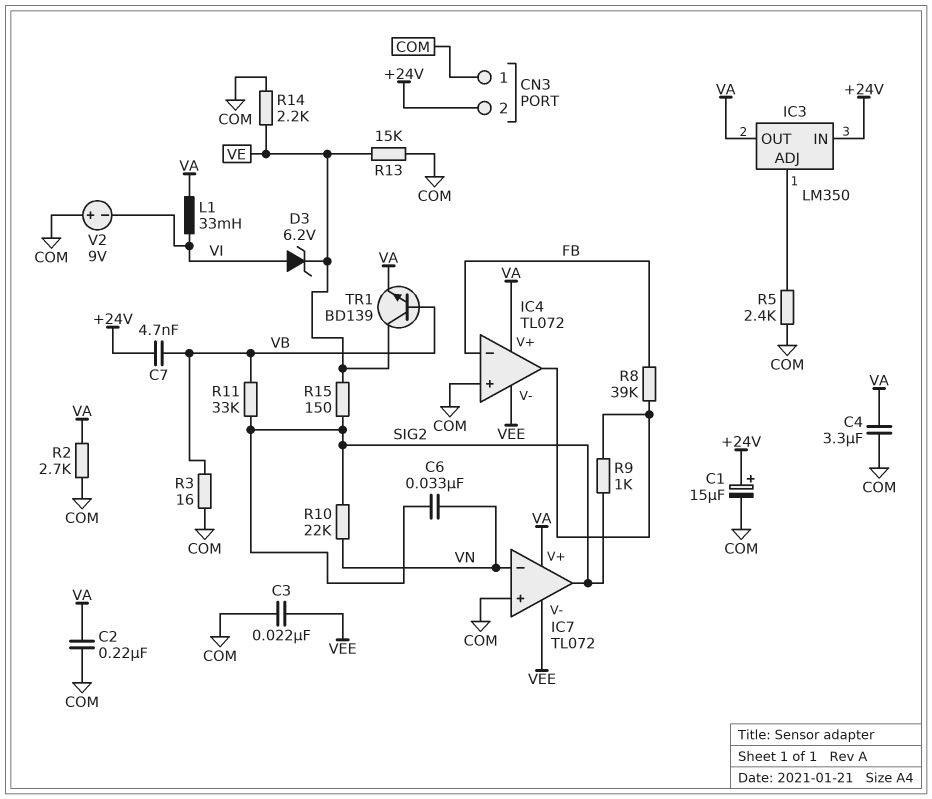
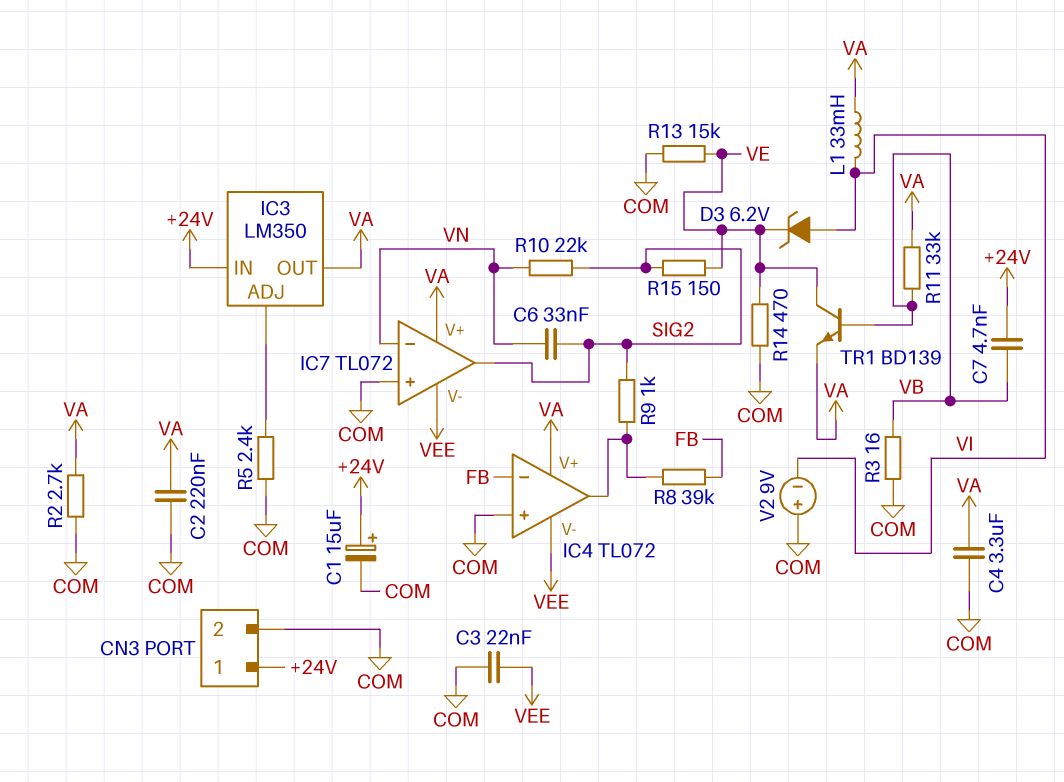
CN3 pin 1: COM -> +24V
CN3 pin 2: +24V -> COM
R11: 33k (SIG2, VB) -> 33k (VA, VB)
R14: 2.2k (COM, VE) -> 470 (COM, VE)

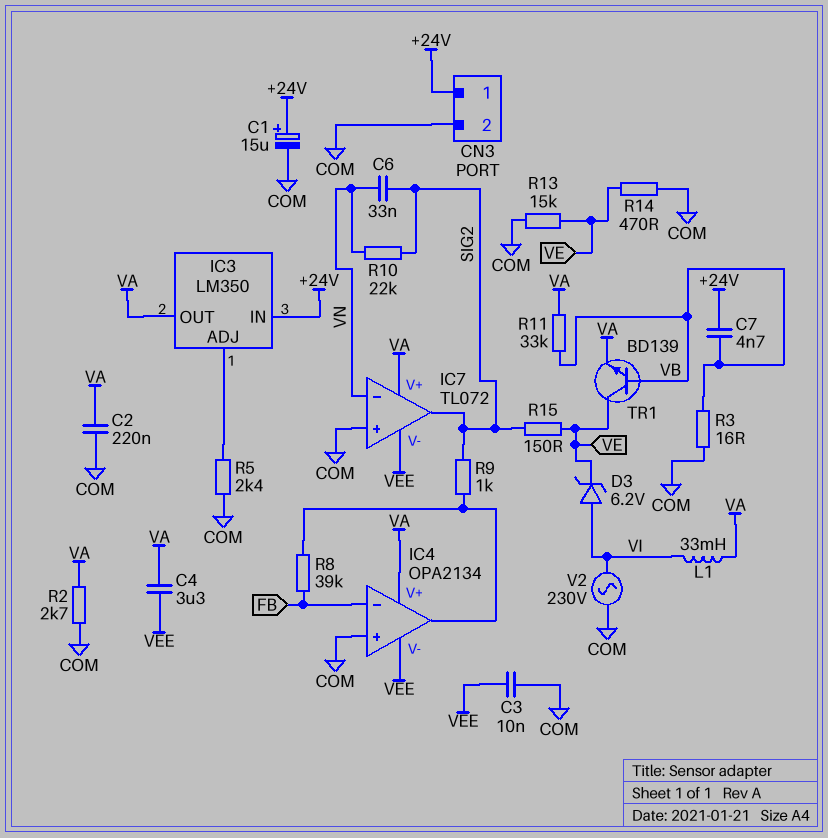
C3: 22nF (COM, VEE) -> 10nF (COM, VEE)
C4: 3.3uF (COM, VA) -> 3.3uF (VA, VEE)
IC4: TL072 -> OPA2134
V2: 9V (plus COM, minus VI) -> AC 230V (COM, VI)

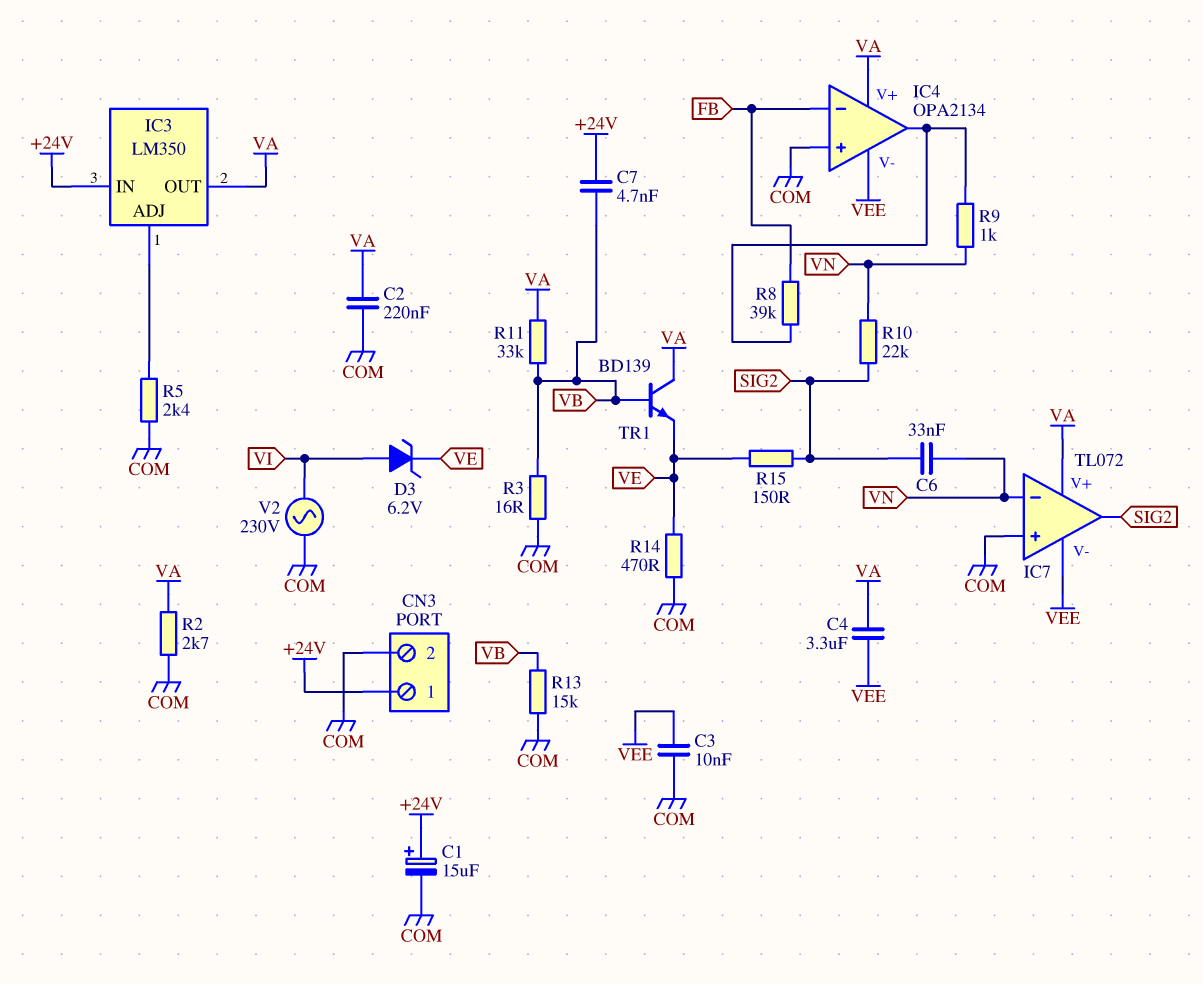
L1: 33mH (VA, VI) -> none
R9: 1k (IC4/out, SIG2) -> 1k (IC4/out, VN)
R13: 15k (COM, VE) -> 15k (COM, VB)
TR1: NPN BD139 (B VB, C VE, E VA) -> NPN BD139 (B VB, C VA, E VE)

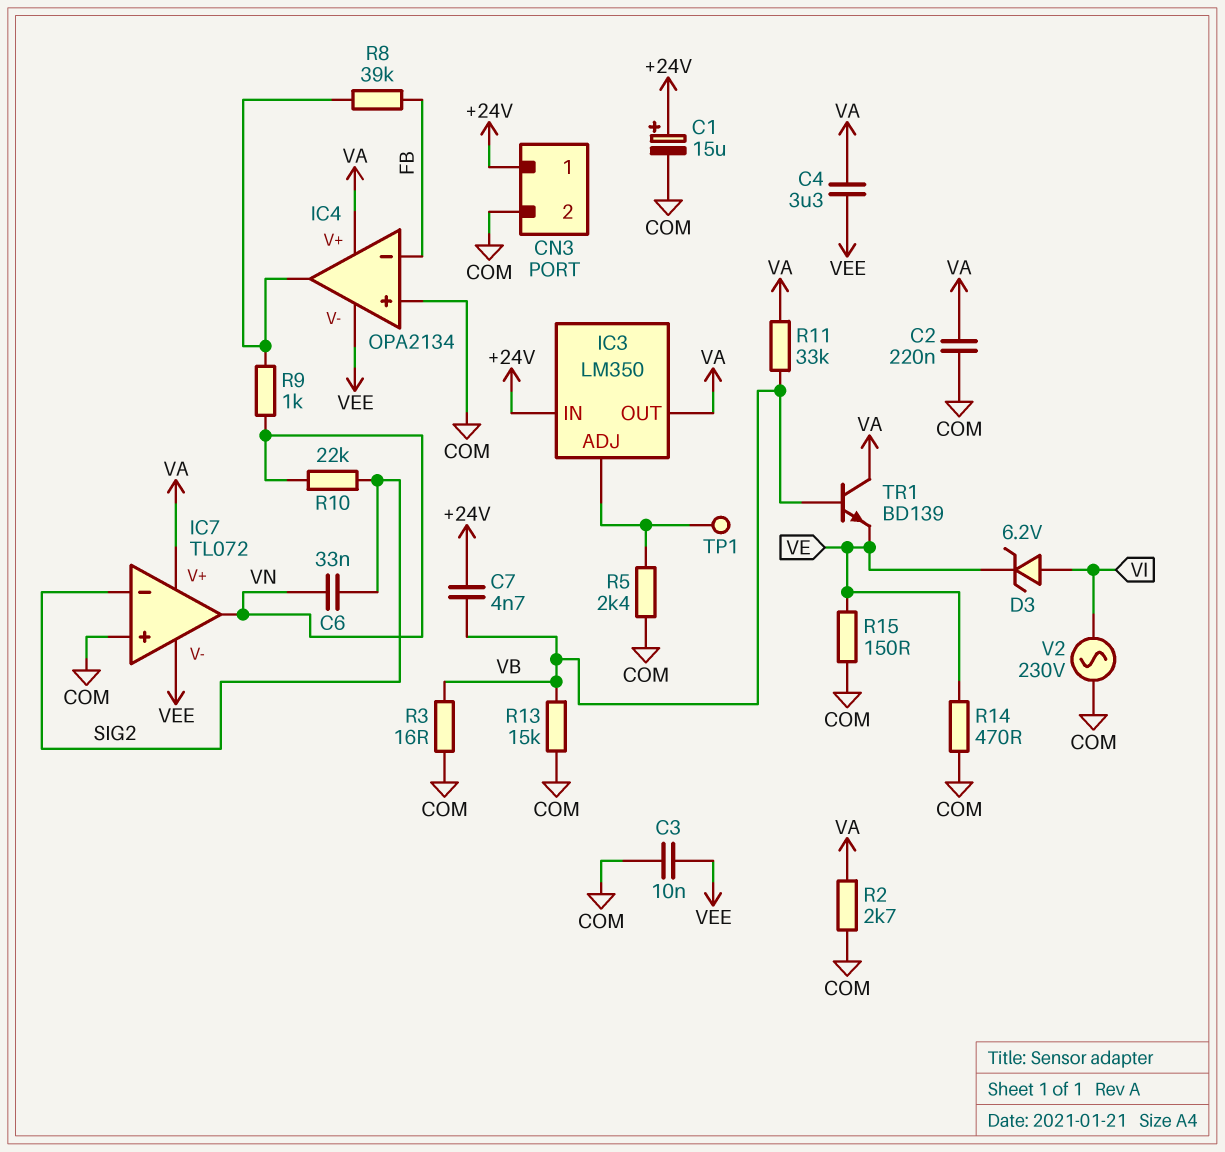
IC7 pin in-: VN -> SIG2
IC7 pin out: SIG2 -> VN
R15: 150 (SIG2, VE) -> 150 (COM, VE)
TP1: none -> test point (IC3/ADJ)

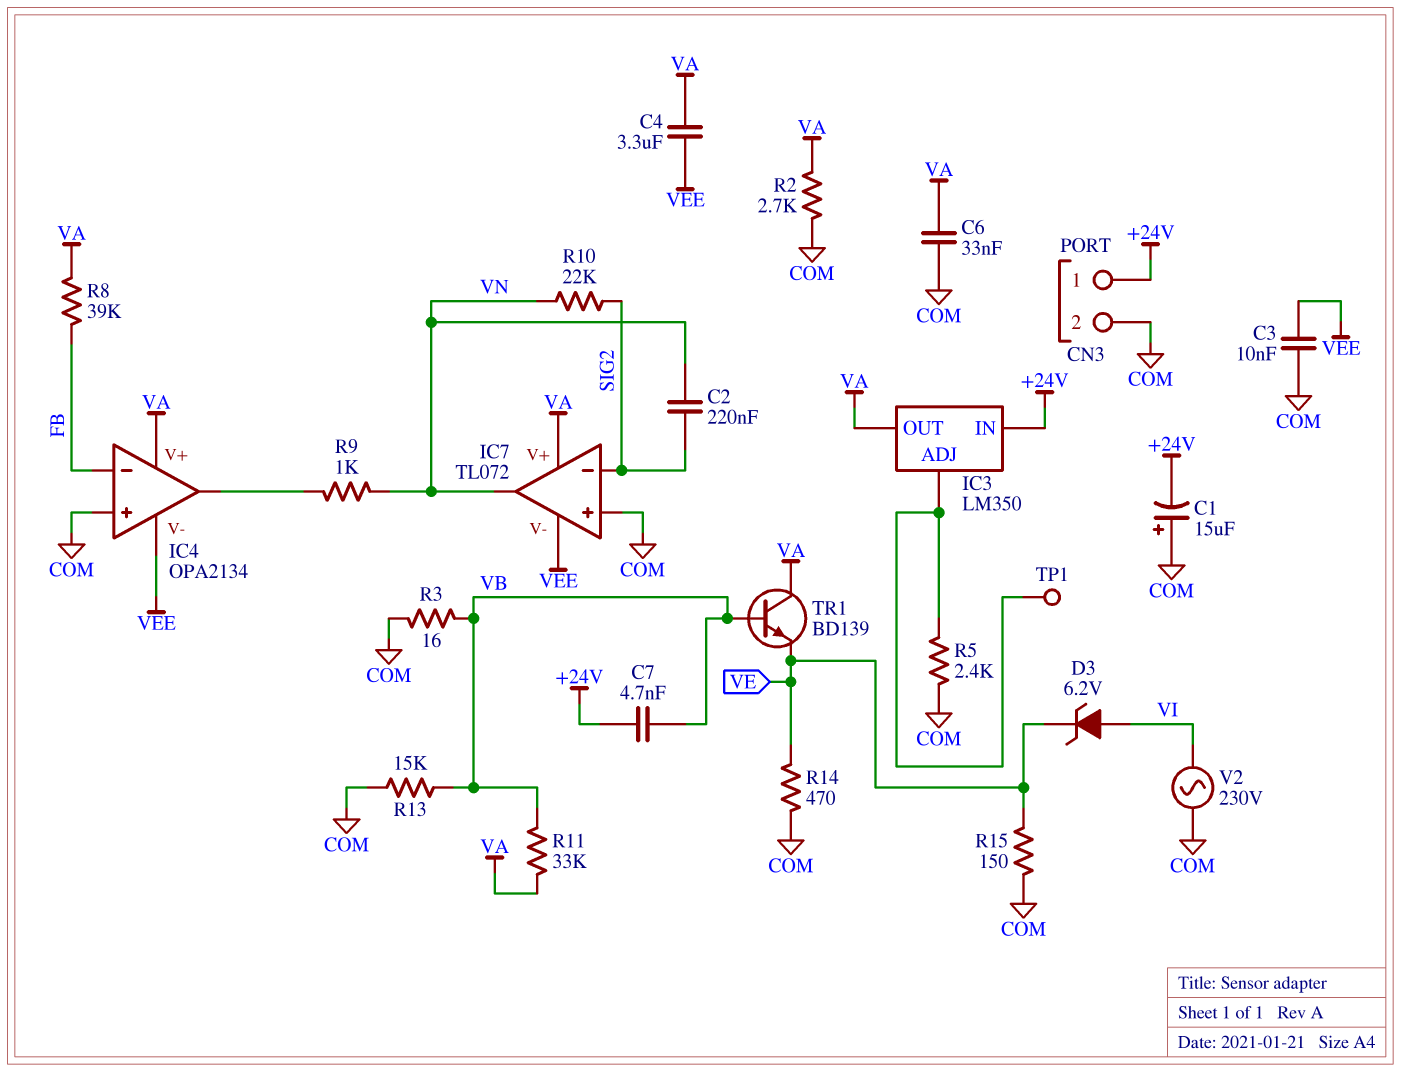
C1: 15uF (plus +24V, minus COM) -> 15uF (plus COM, minus +24V)
C2: 220nF (COM, VA) -> 220nF (SIG2, VN)
C6: 33nF (SIG2, VN) -> 33nF (COM, VA)
R8: 39k (FB, IC4/out) -> 39k (FB, VA)

